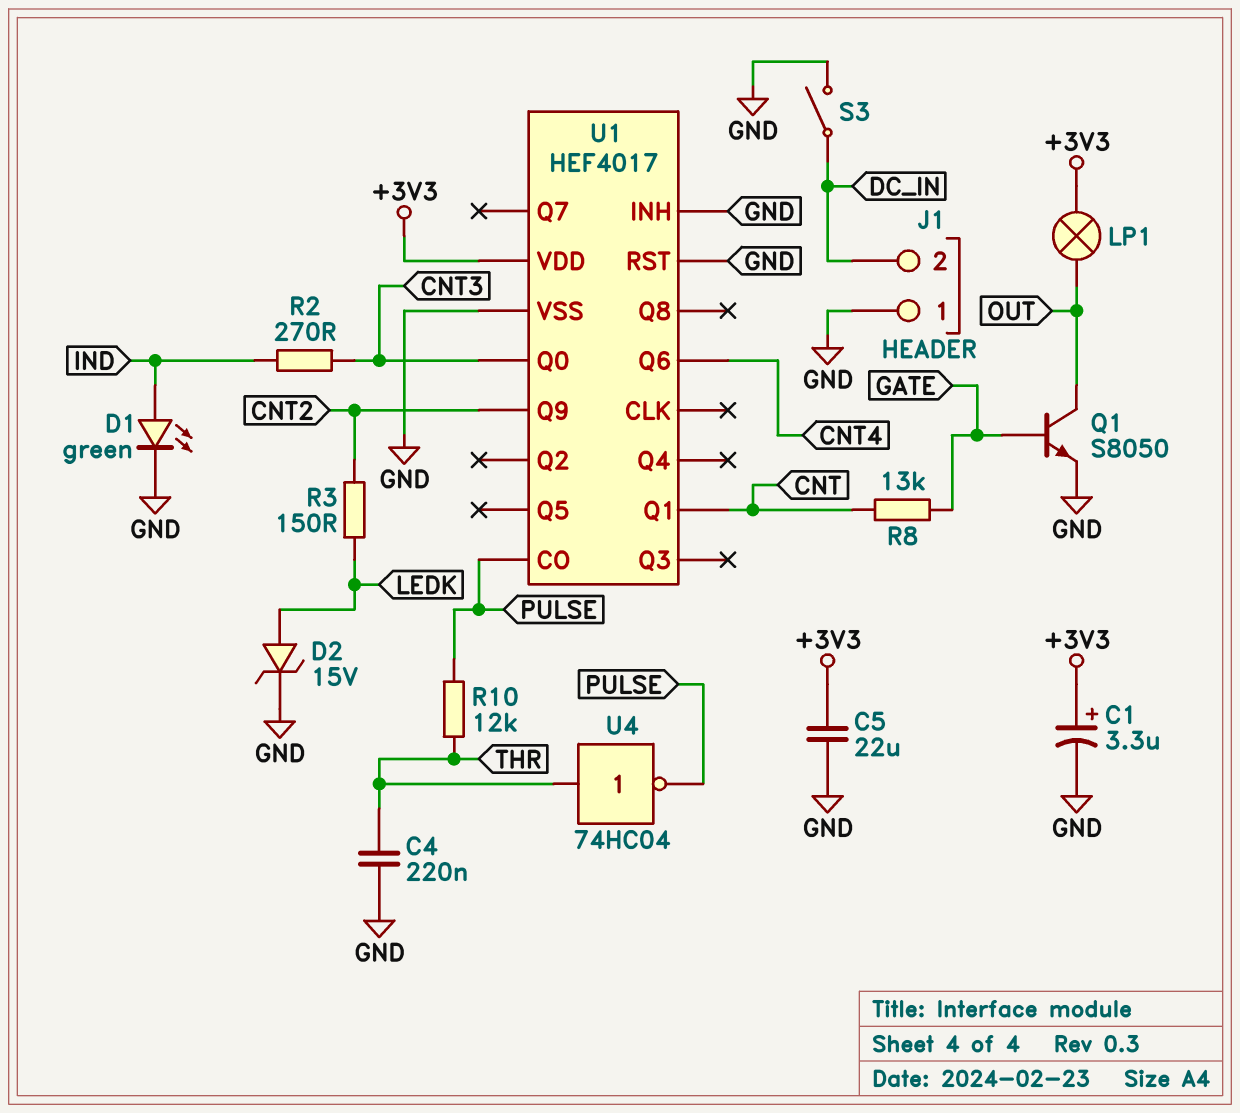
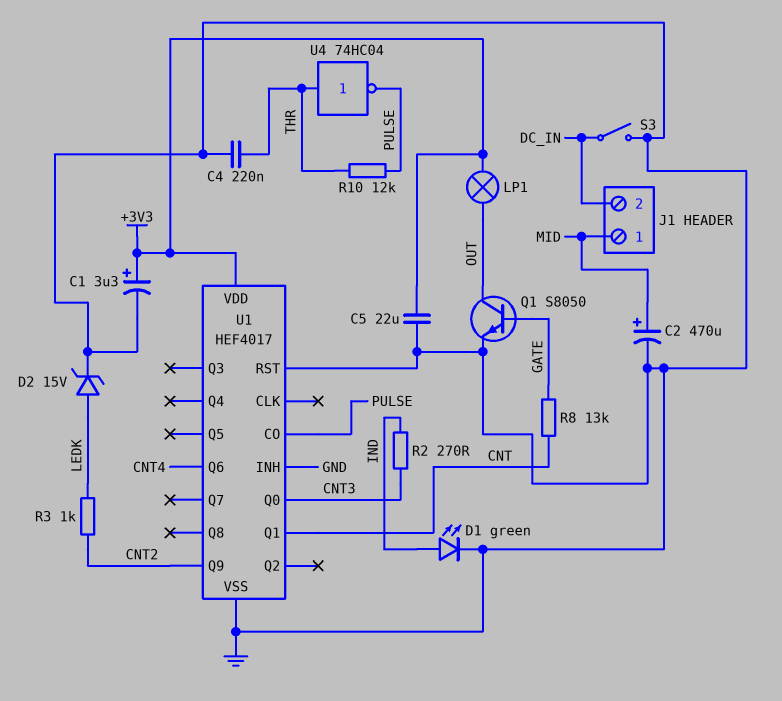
C2: none -> 470uF (plus MID, minus GND)
J1 pin 1: GND -> MID
R3: 150 (CNT2, LEDK) -> 1k (CNT2, LEDK)

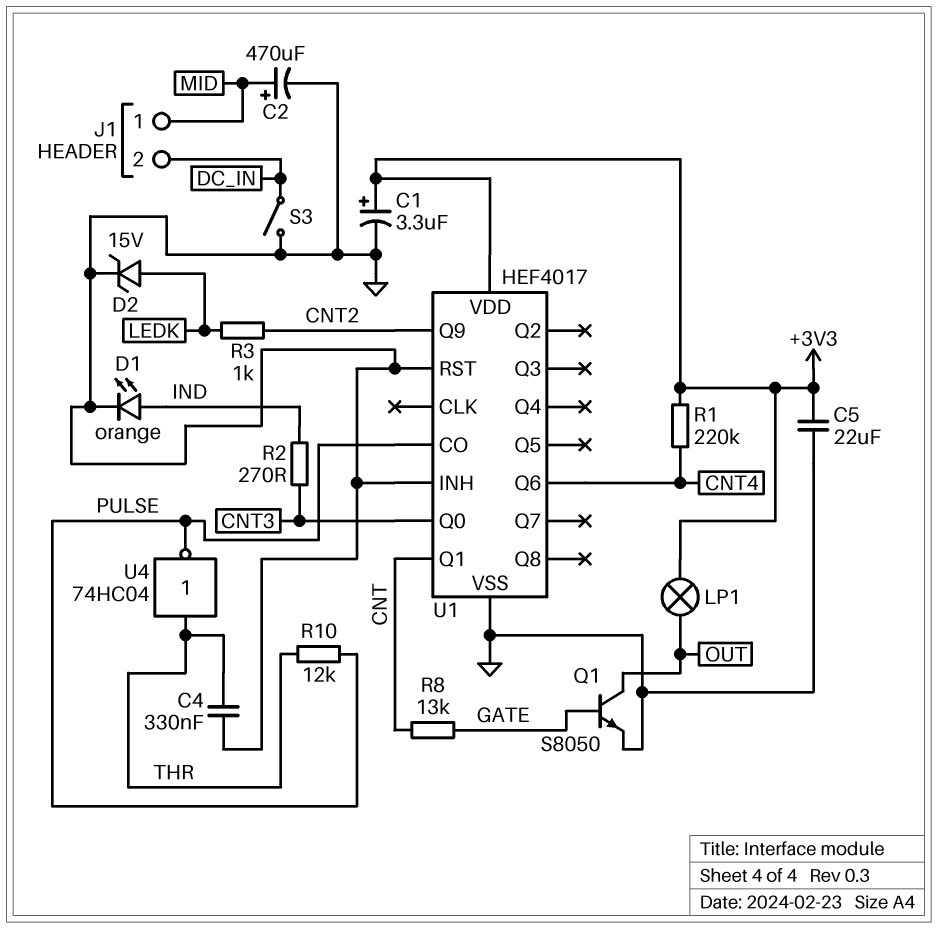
C4: 220nF (GND, THR) -> 330nF (GND, THR)
D1: LED green (A IND, K GND) -> LED orange (A IND, K GND)
R1: none -> 220k (+3V3, CNT4)

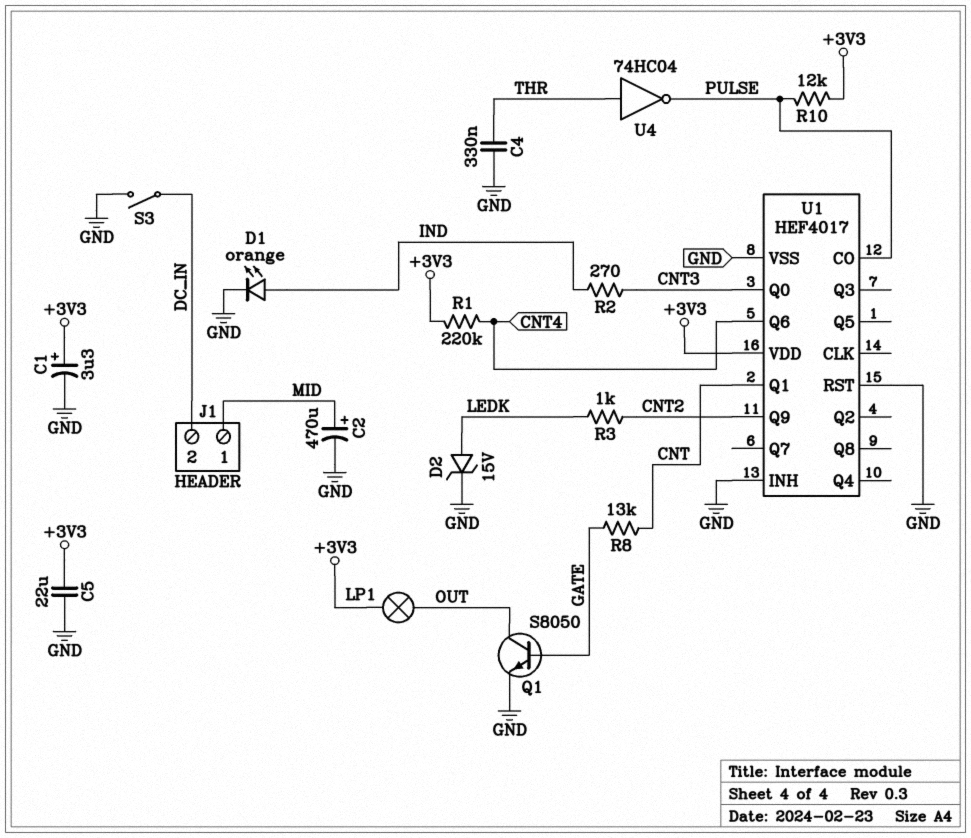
R10: 12k (PULSE, THR) -> 12k (+3V3, PULSE)

